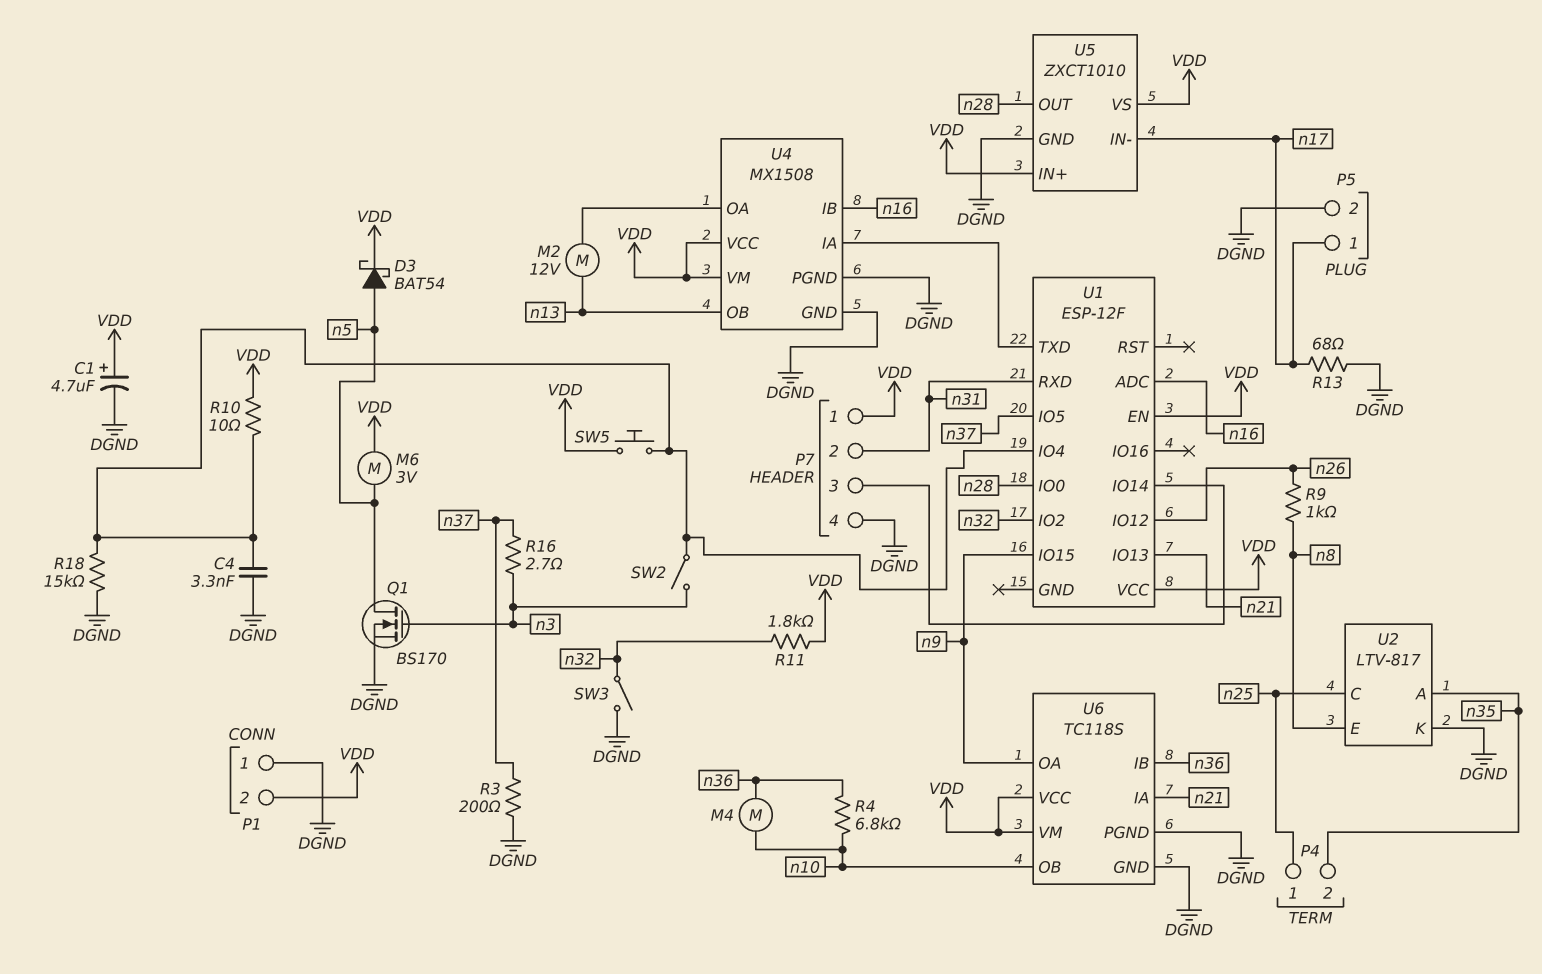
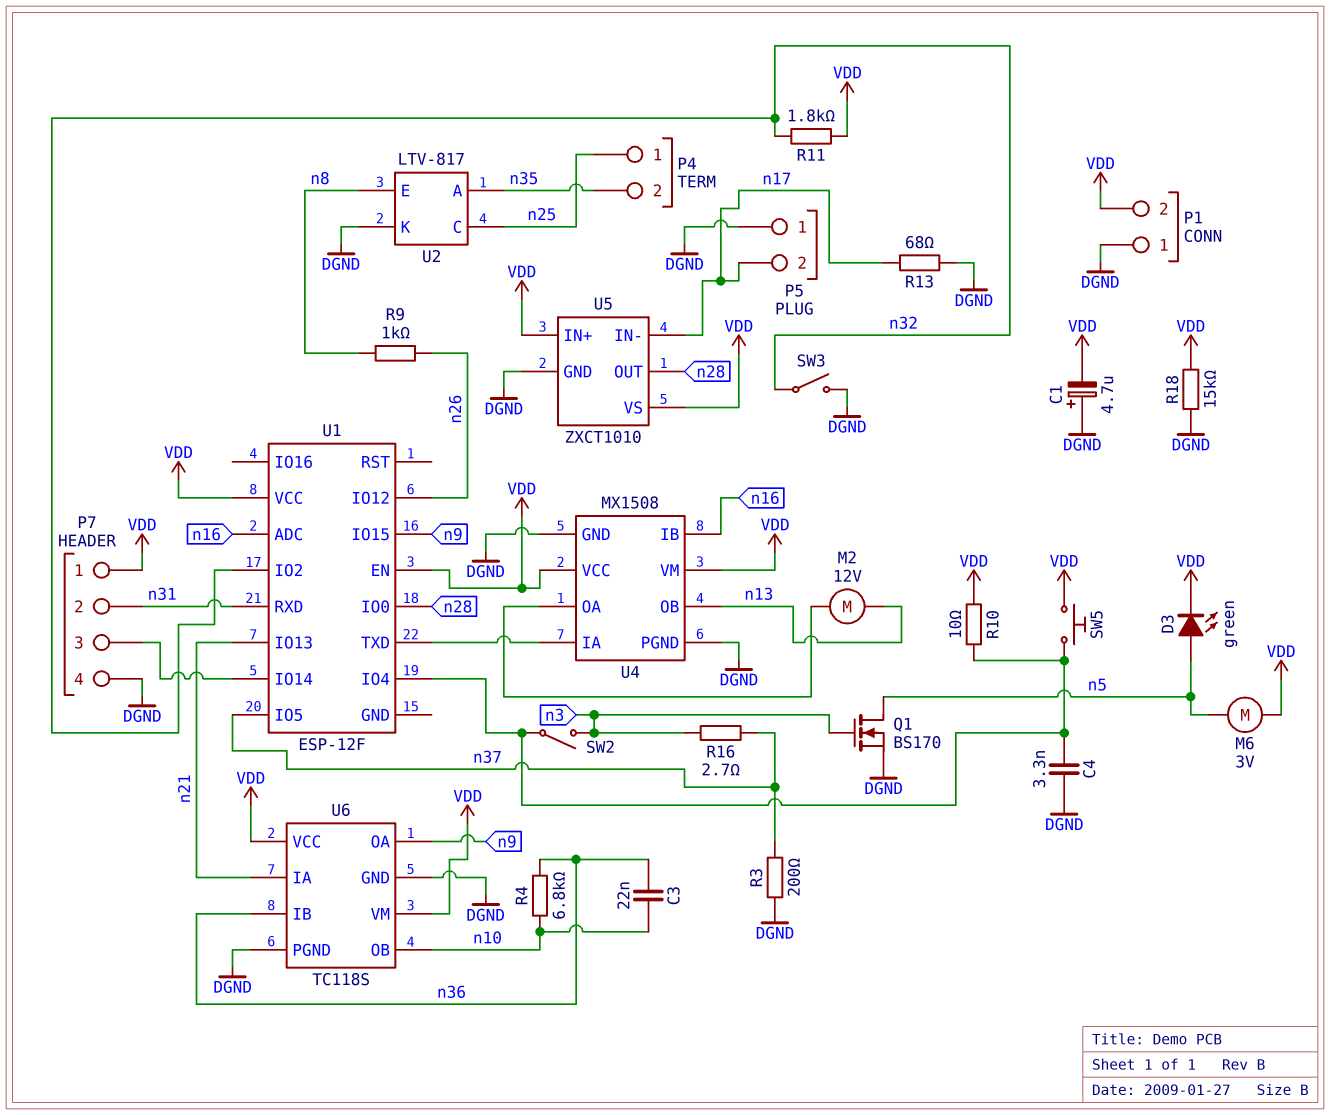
C1: 4.7uF (plus VDD, minus DGND) -> 4.7uF (plus DGND, minus VDD)
C3: none -> 22nF (n10, n36)
D3: schottky BAT54 (A n5, K VDD) -> LED green (A n5, K VDD)
M4: motor (n10, n36) -> none
P5 pin 1: n17 -> DGND
P5 pin 2: DGND -> n17
R18: 15k (DGND, U1/IO4) -> 15k (DGND, VDD)

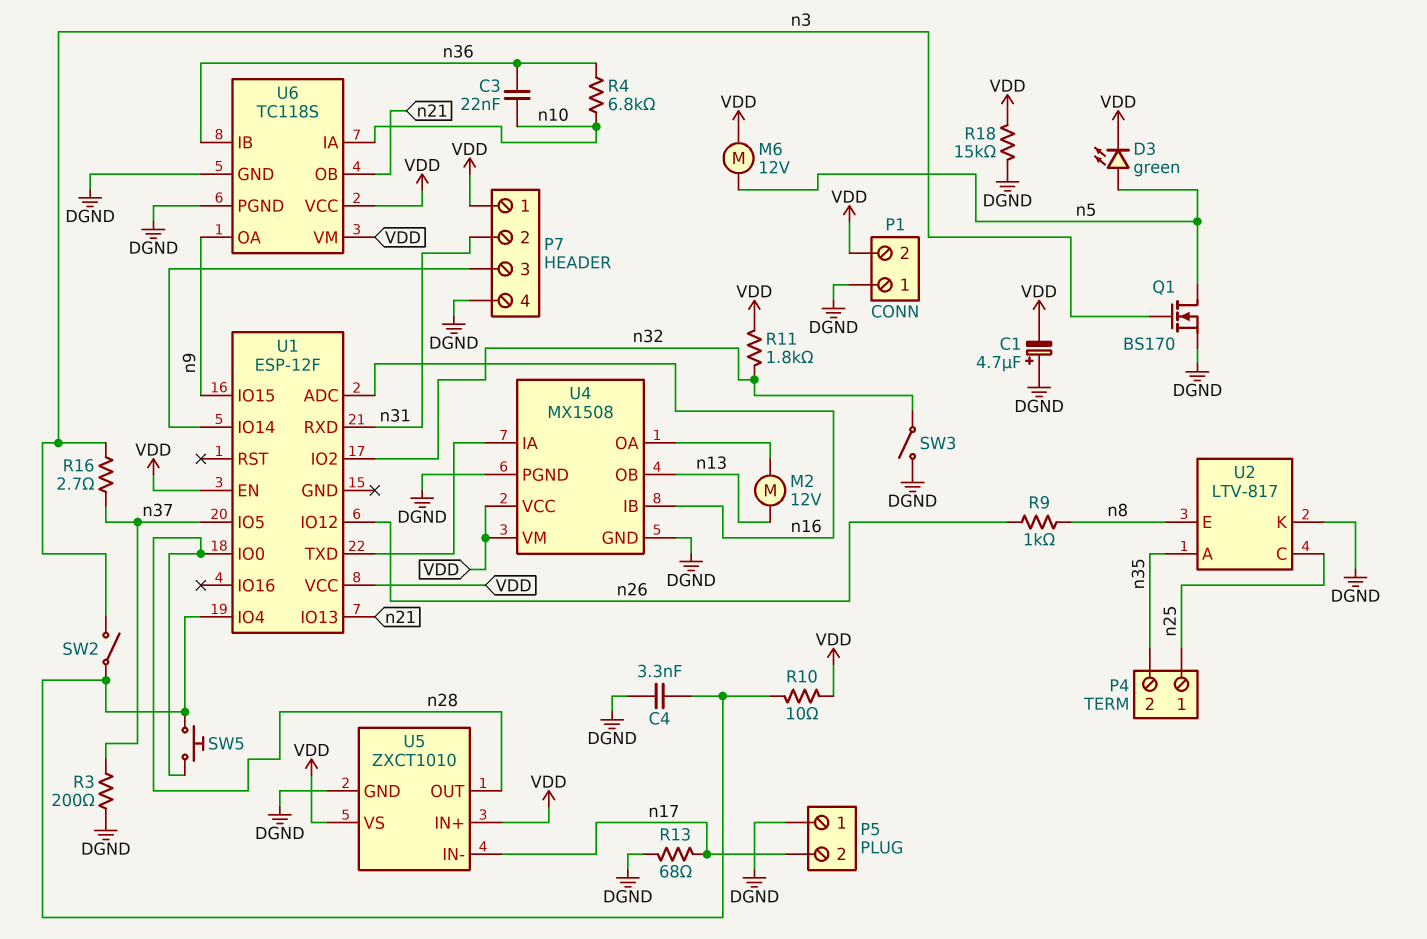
M6: motor 3V (VDD, n5) -> motor 12V (VDD, n5)
SW5: button (U1/IO4, VDD) -> button (U1/IO4, n28)
U6 pin IA: n21 -> n10
U6 pin OB: n10 -> n21

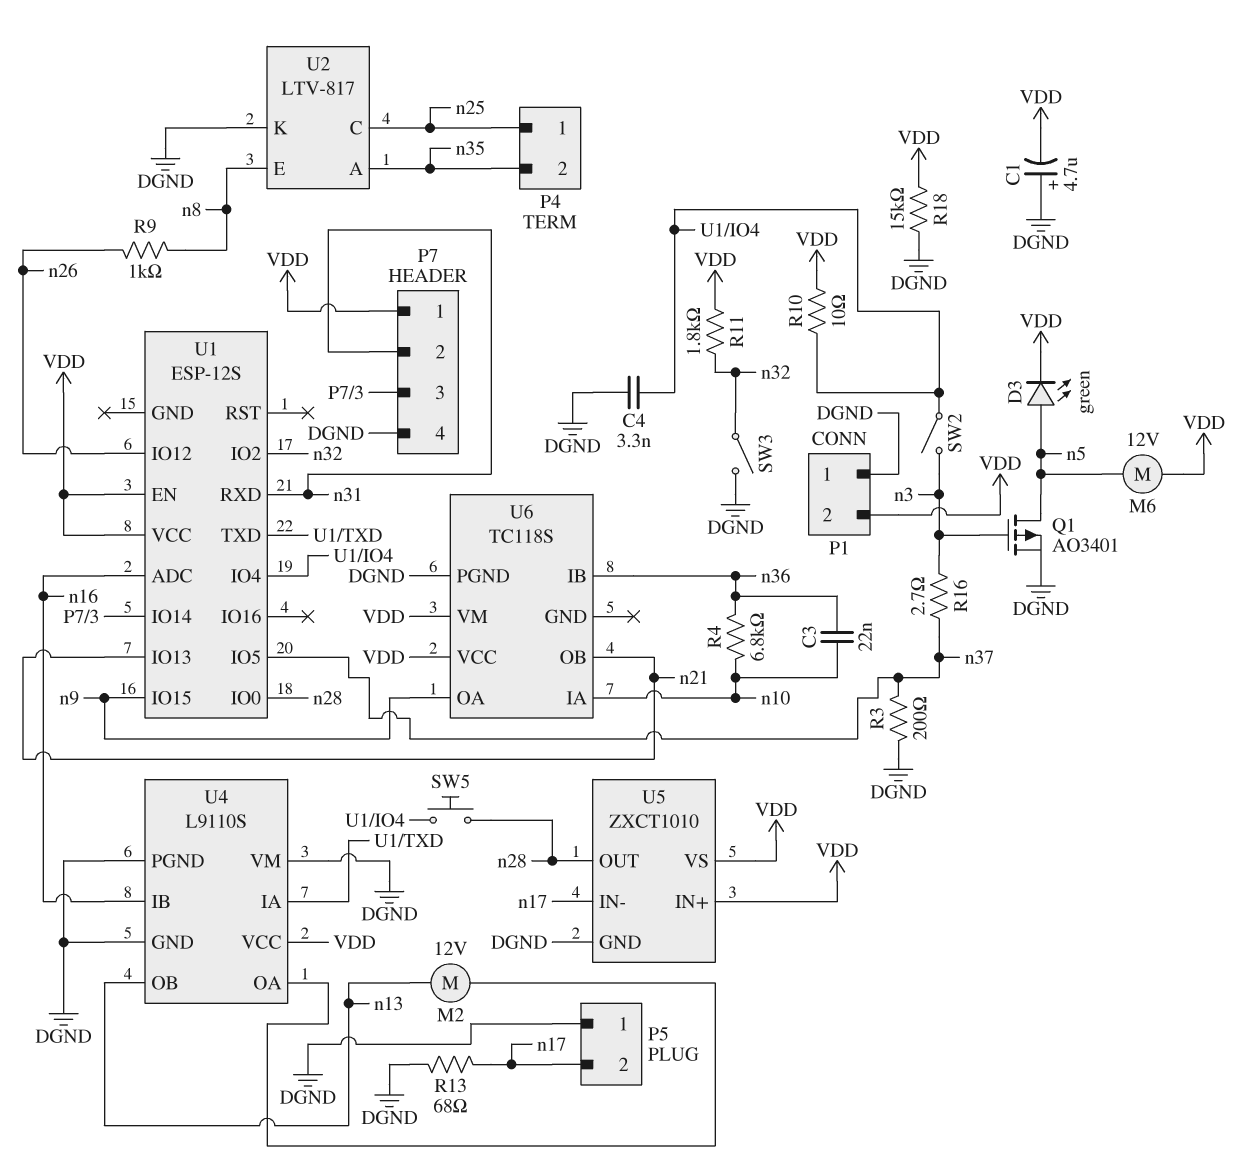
Q1: NMOS BS170 (G n3, D n5, S DGND) -> PMOS AO3401 (G n3, D n5, S DGND)
U1: ESP-12F -> ESP-12S
U4: MX1508 -> L9110S
U4 pin VM: VDD -> DGND
U6 pin GND: DGND -> none

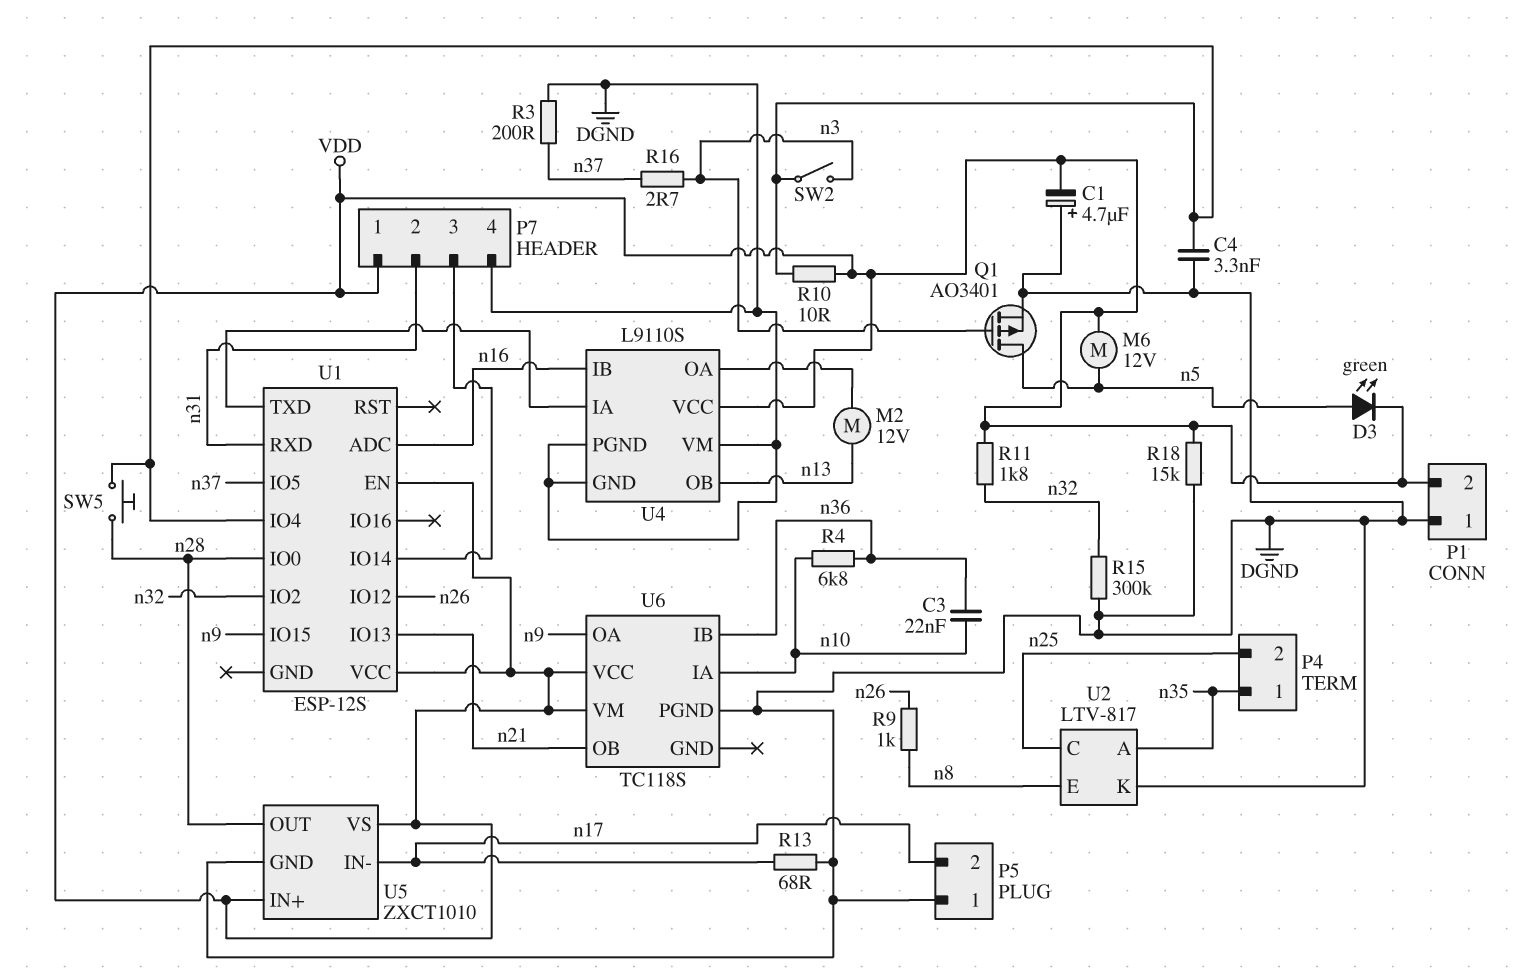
P4 pin 1: n25 -> n35
P4 pin 2: n35 -> n25
R15: none -> 300k (DGND, n32)
SW3: switch (DGND, n32) -> none

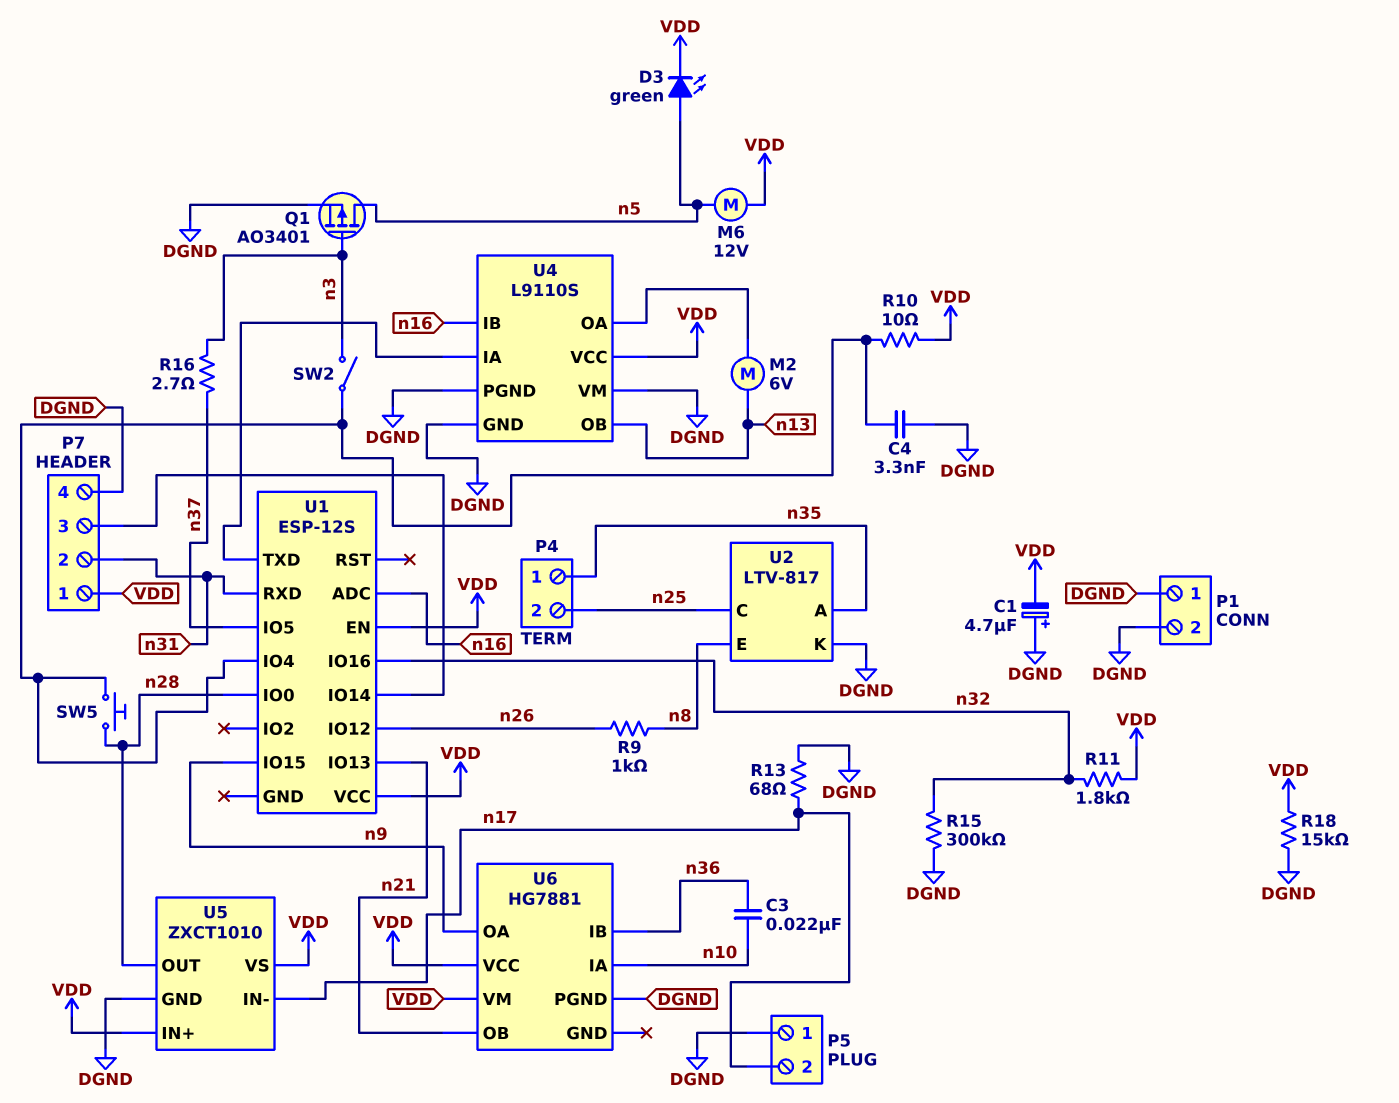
M2: motor 12V (U4/OA, n13) -> motor 6V (U4/OA, n13)
P1 pin 2: VDD -> DGND
R3: 200 (DGND, n37) -> none
R4: 6.8k (n10, n36) -> none
U1 pin IO2: n32 -> none
U1 pin IO16: none -> n32
U6: TC118S -> HG7881

